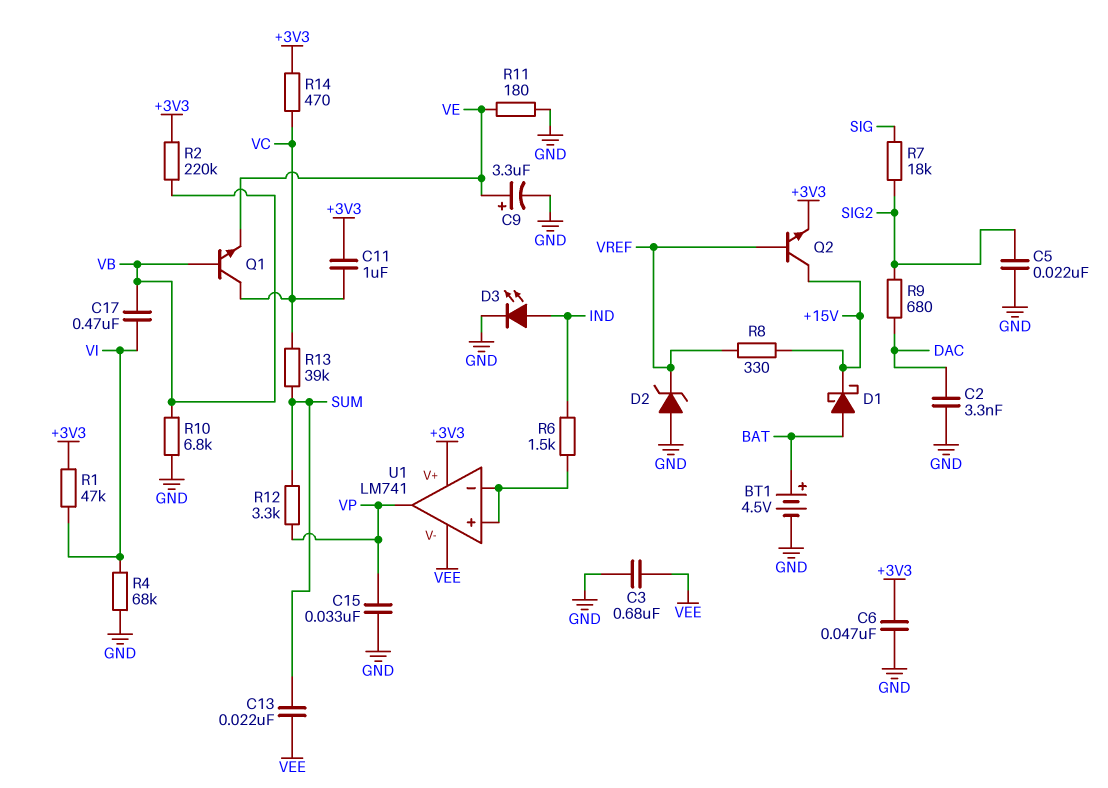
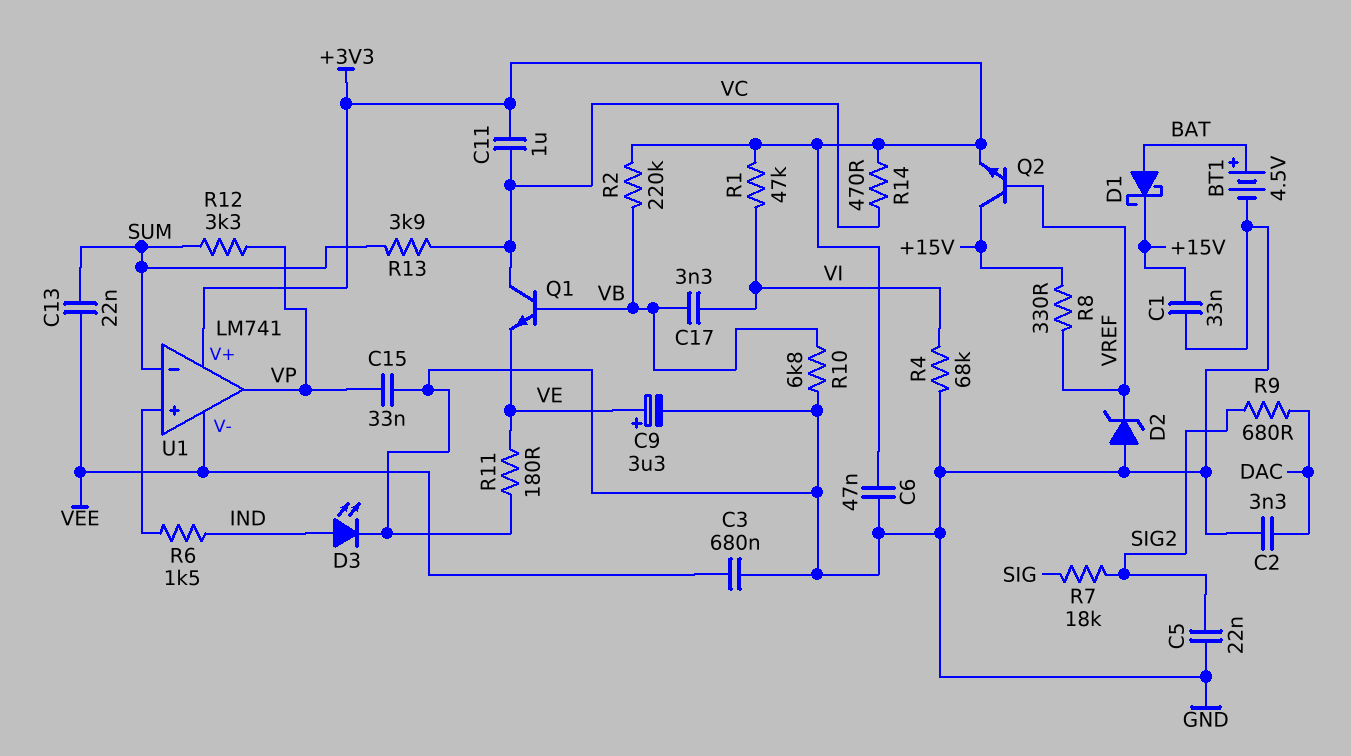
C1: none -> 33nF (+15V, GND)
C17: 470nF (VB, VI) -> 3.3nF (VB, VI)
R13: 39k (SUM, VC) -> 3.9k (SUM, VC)
U1 pin in-: U1/in+ -> SUM

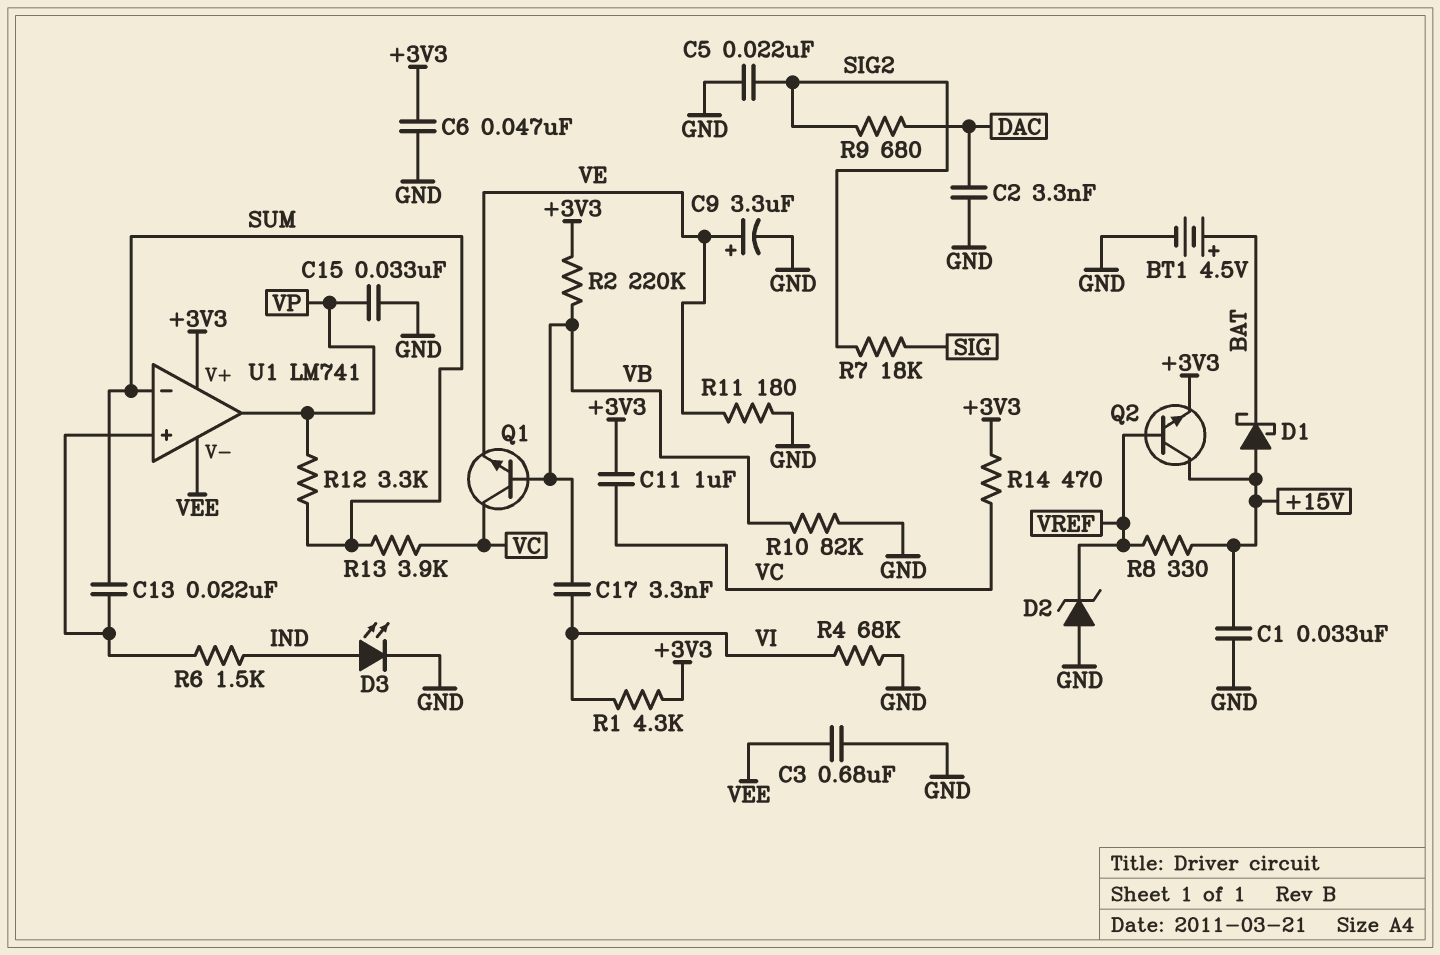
C13: 22nF (SUM, VEE) -> 22nF (SUM, U1/in+)
D1: schottky (A BAT, K +15V) -> schottky (A +15V, K BAT)
R1: 47k (+3V3, VI) -> 4.3k (+3V3, VI)
R10: 6.8k (GND, VB) -> 82k (GND, VB)

